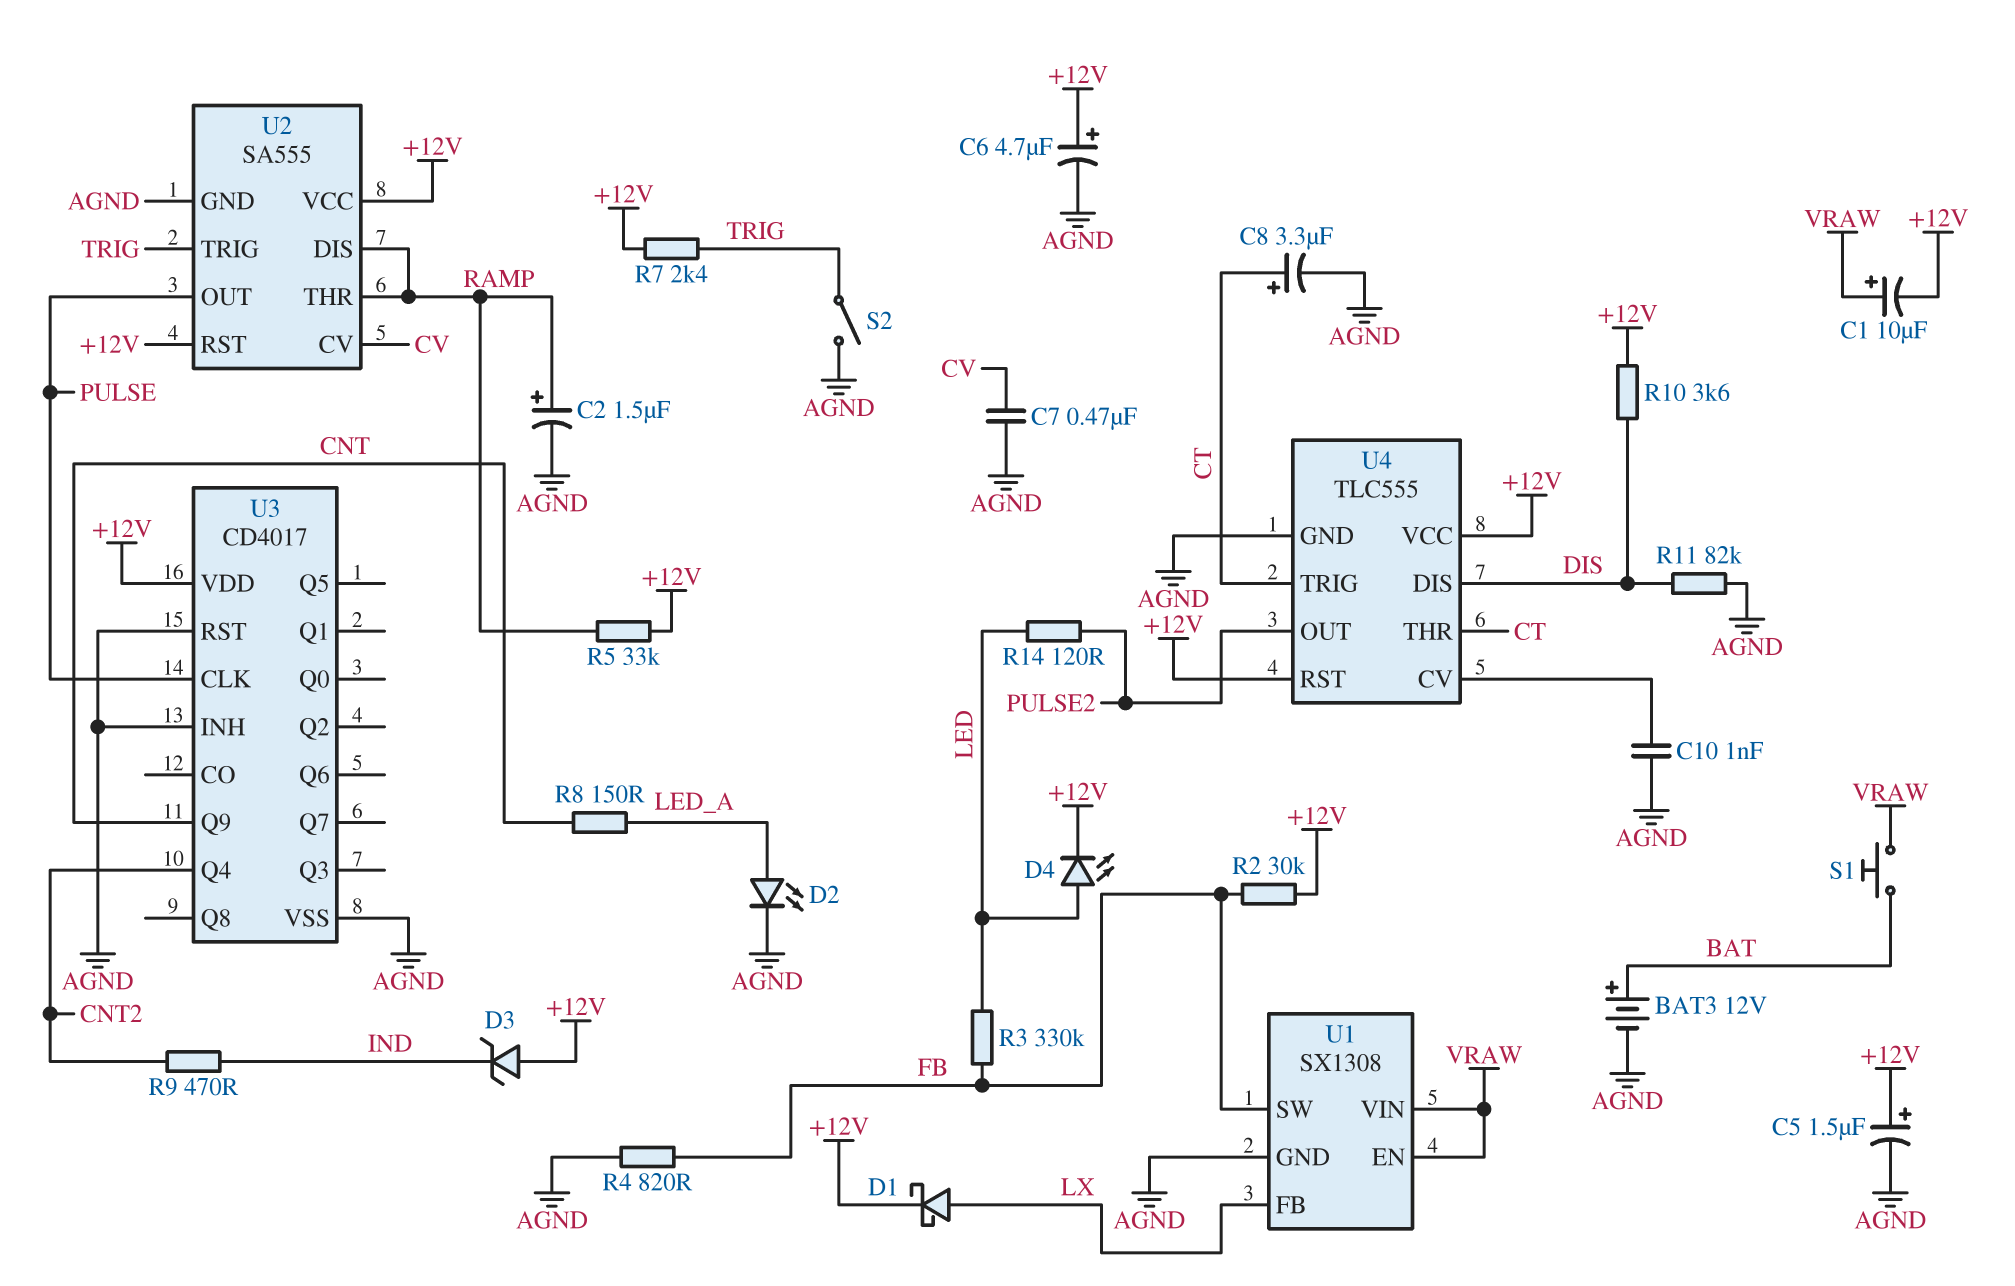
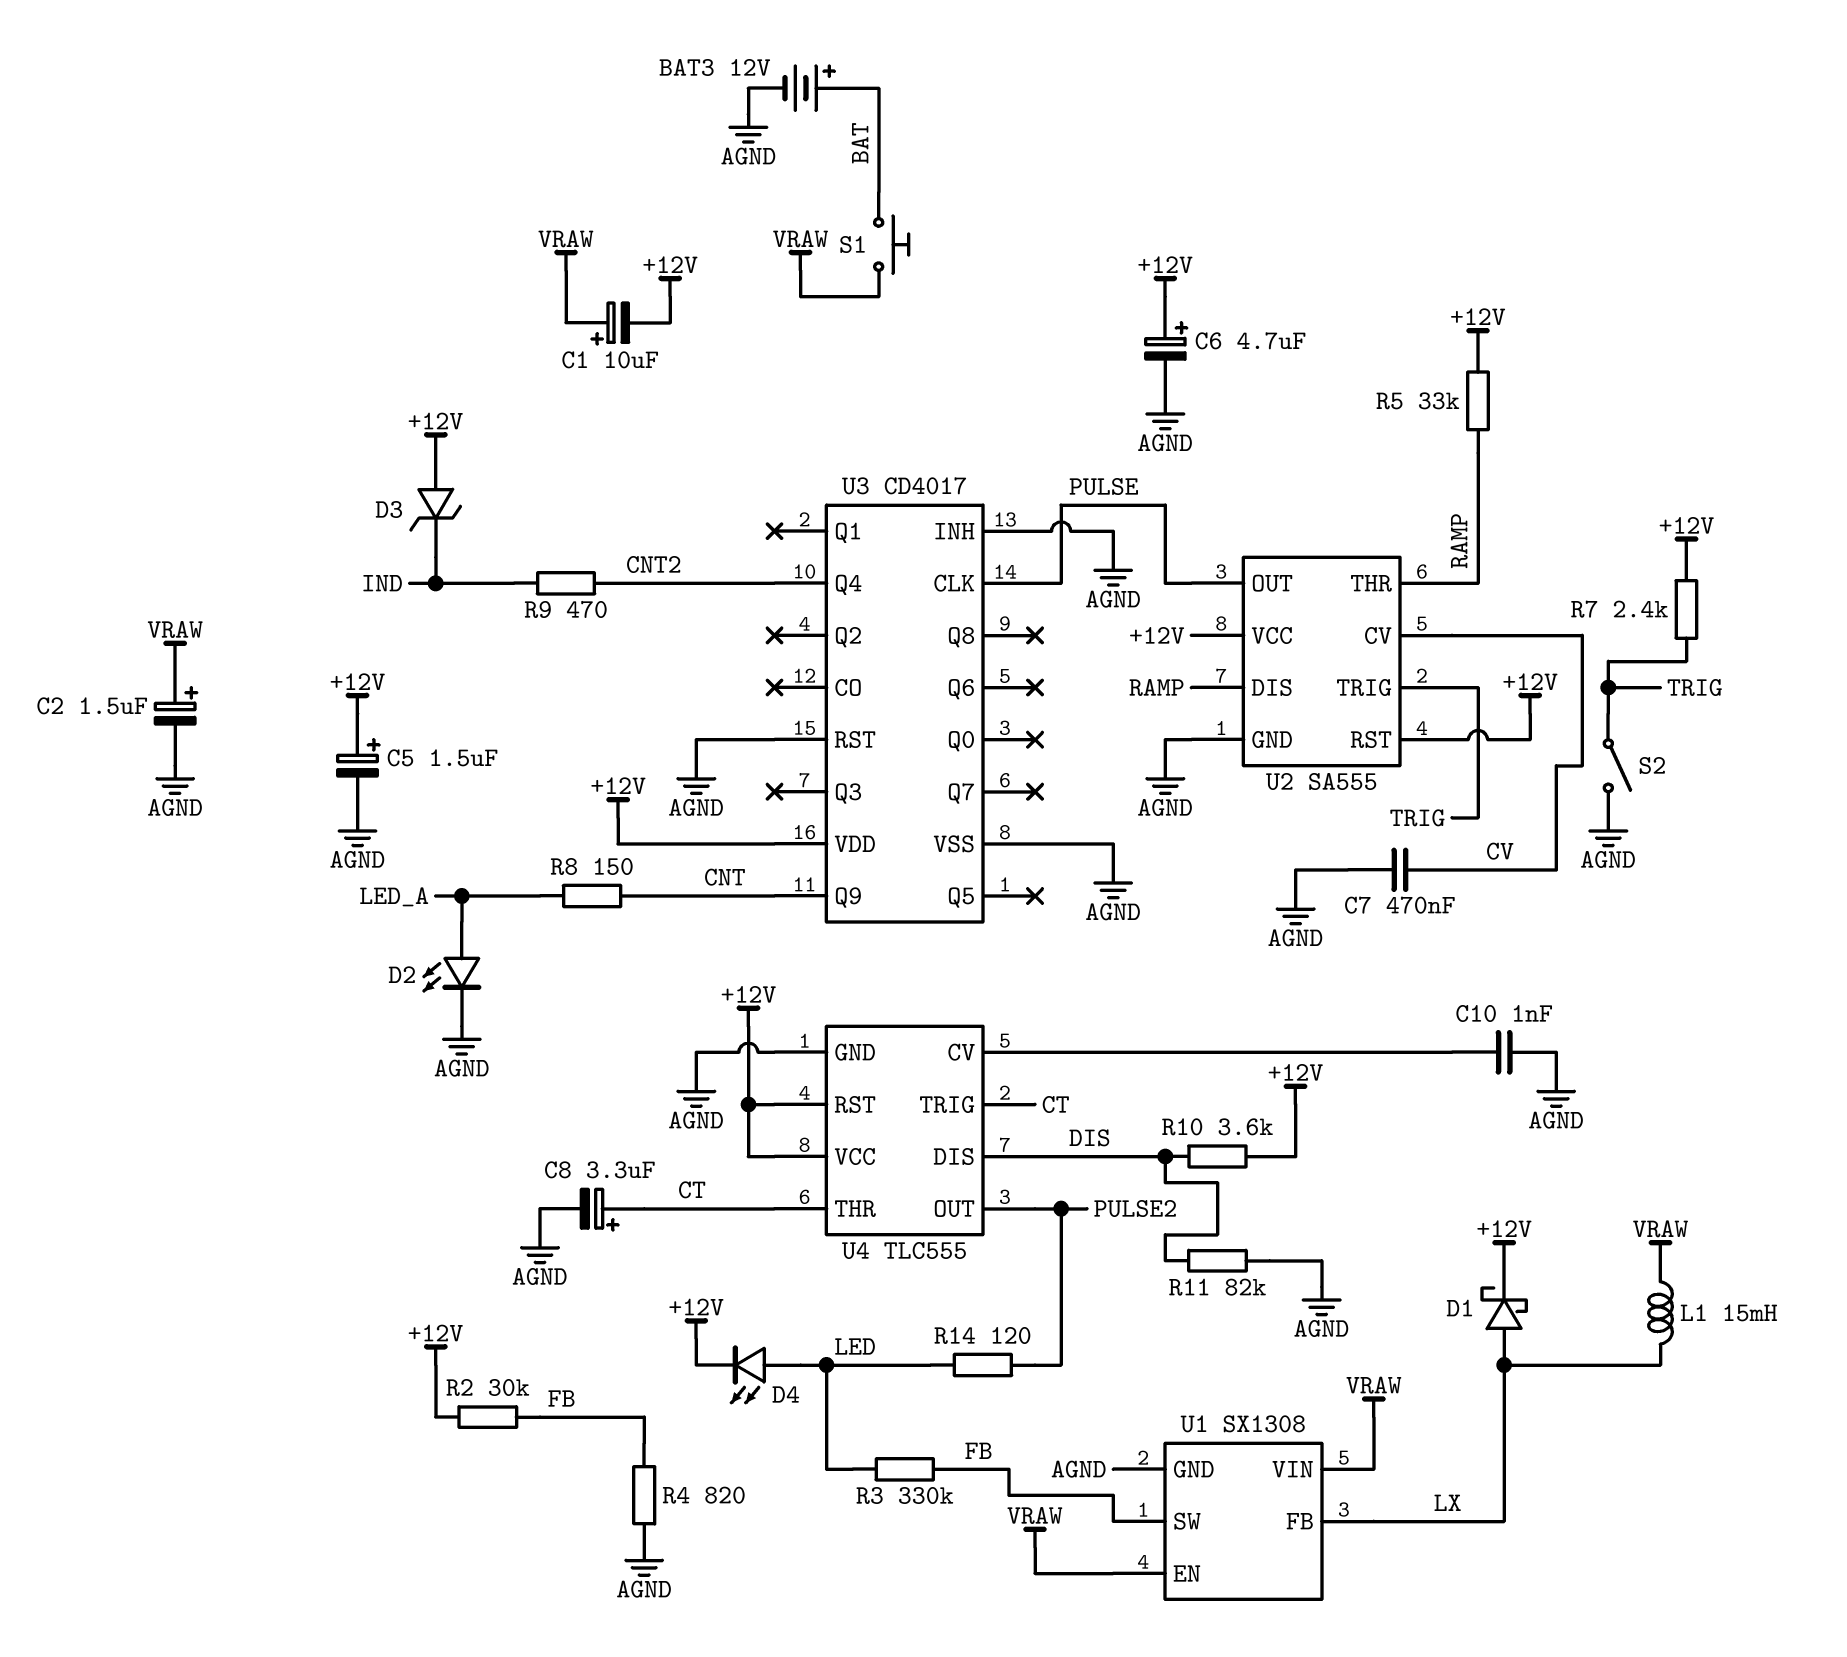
C2: 1.5uF (plus RAMP, minus AGND) -> 1.5uF (plus VRAW, minus AGND)
L1: none -> 15mH (LX, VRAW)

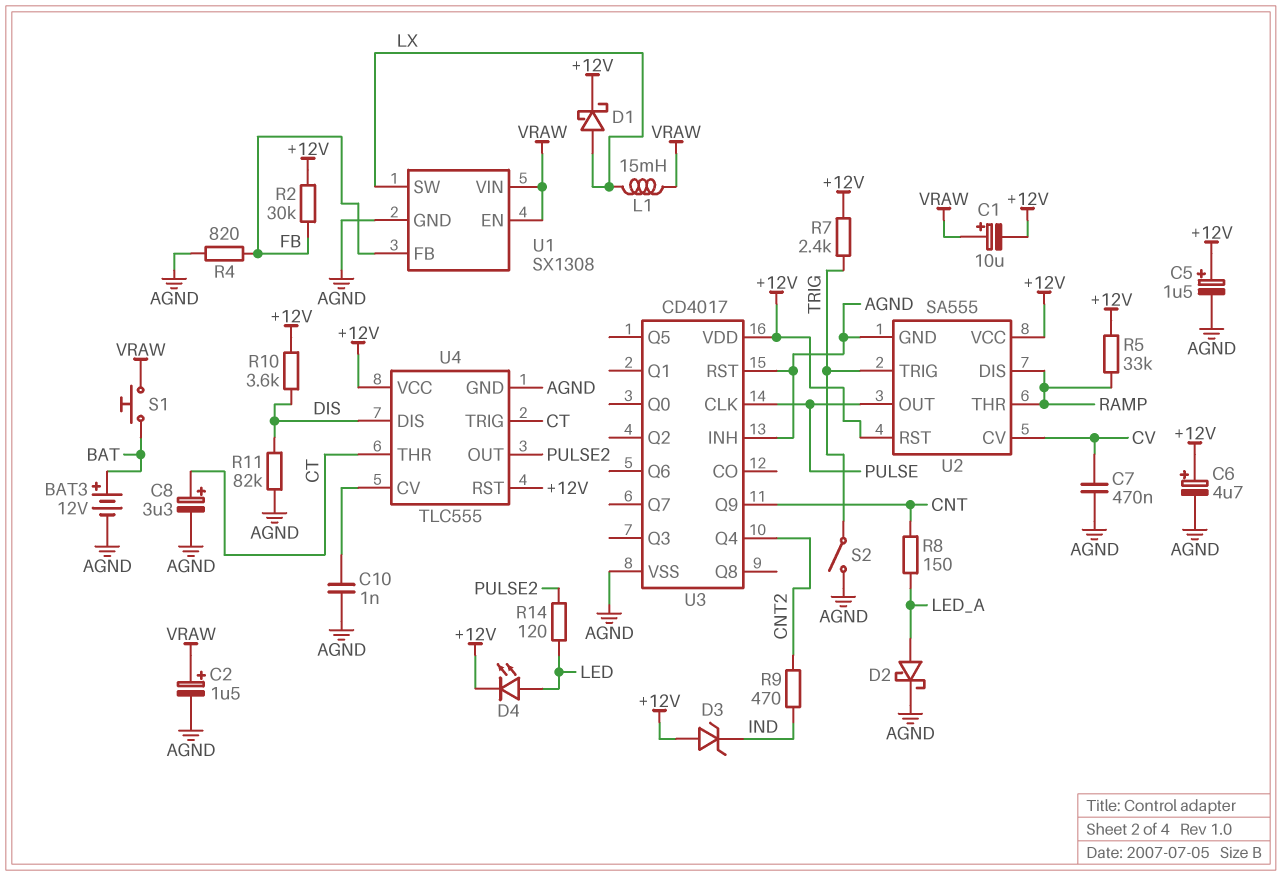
D2: LED (A LED_A, K AGND) -> schottky (A LED_A, K AGND)
R3: 330k (FB, LED) -> none
U1 pin FB: LX -> FB
U1 pin SW: FB -> LX

